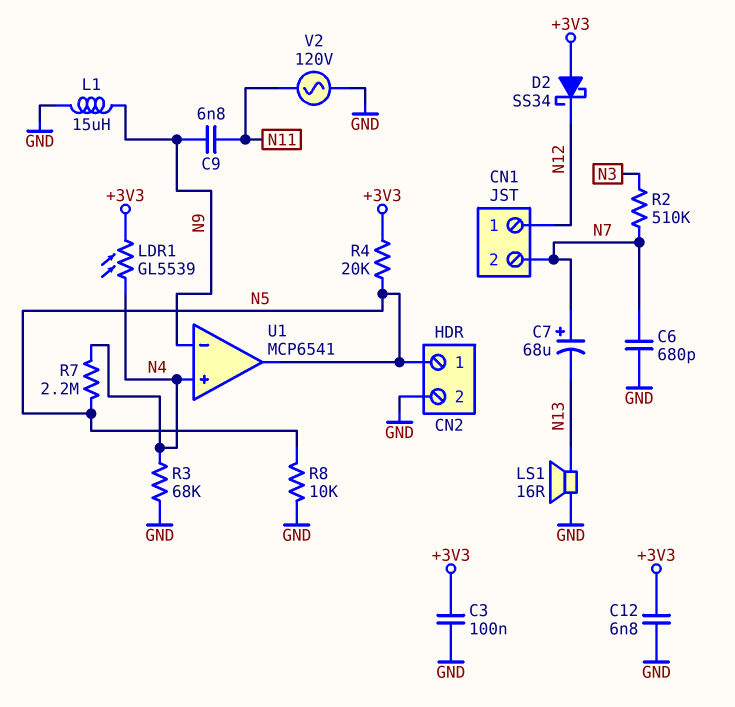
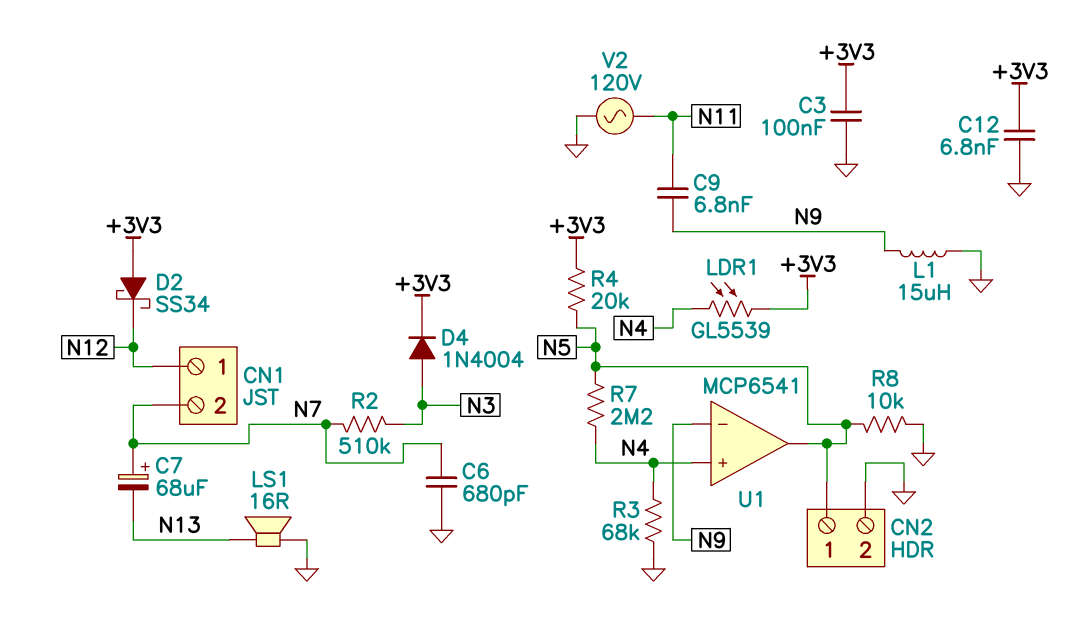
D4: none -> diode 1N4004 (A N3, K +3V3)

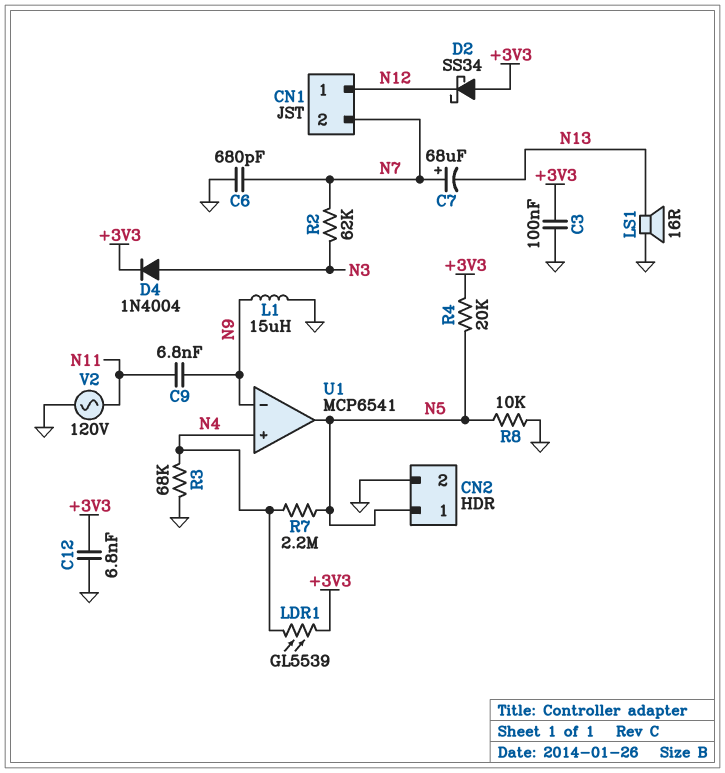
R2: 510k (N3, N7) -> 62k (N3, N7)

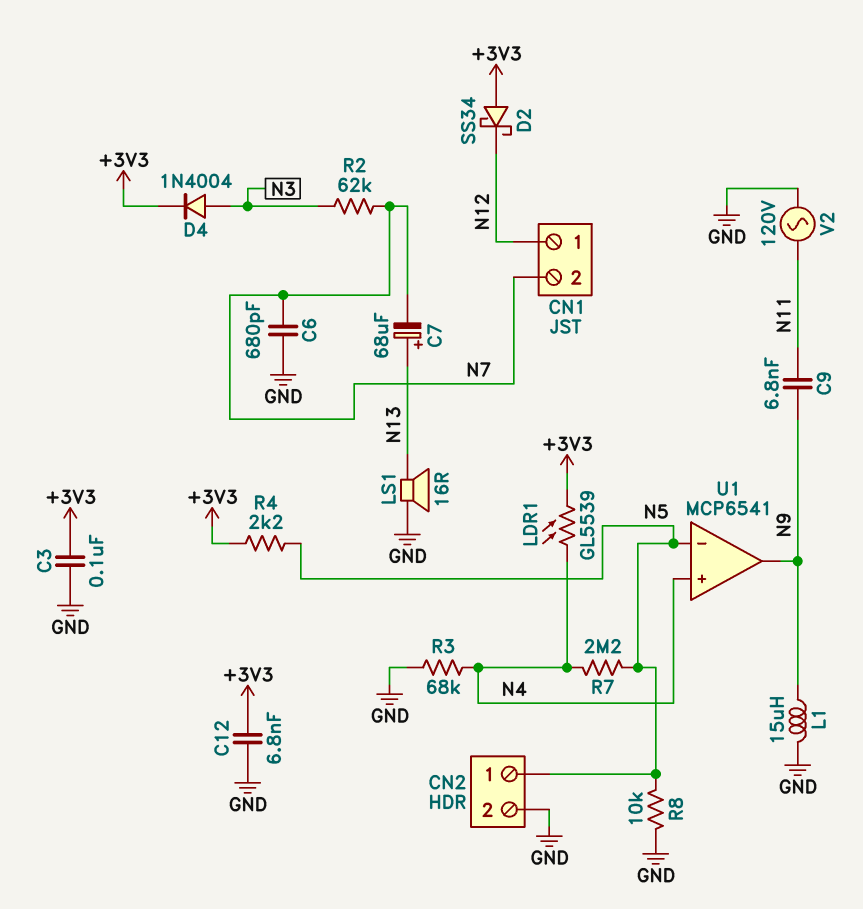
C7: 68uF (plus N7, minus N13) -> 68uF (plus N13, minus N7)
R4: 20k (+3V3, N5) -> 2.2k (+3V3, N5)
U1 pin in-: N9 -> N5
U1 pin out: N5 -> N9

